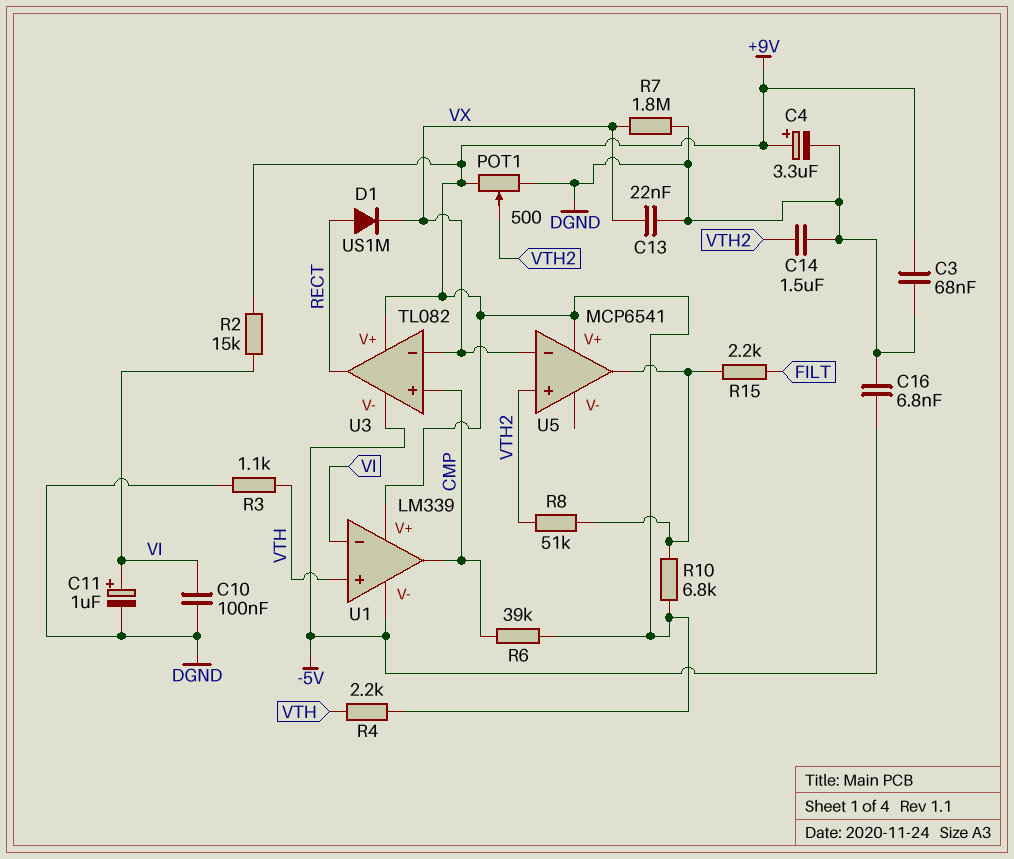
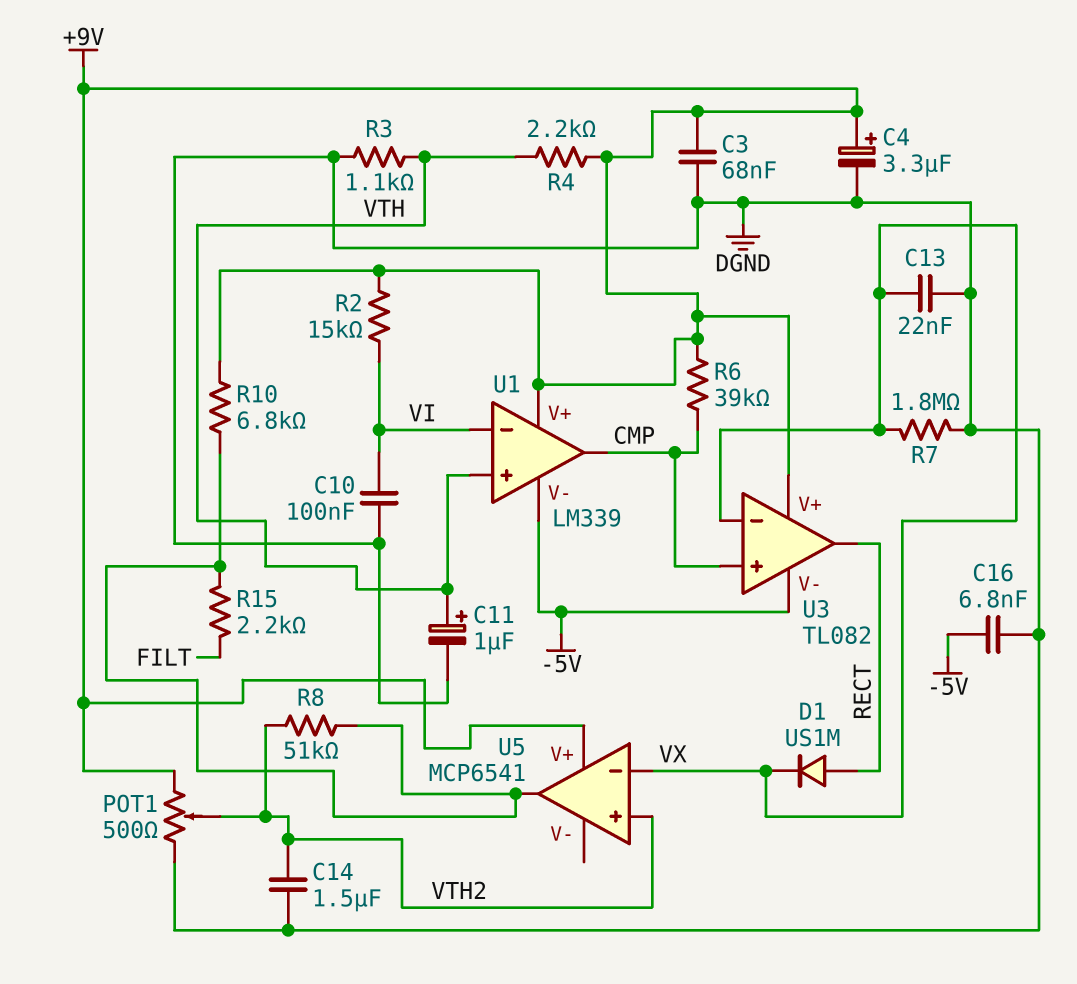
C11: 1uF (plus VI, minus DGND) -> 1uF (plus VTH, minus DGND)

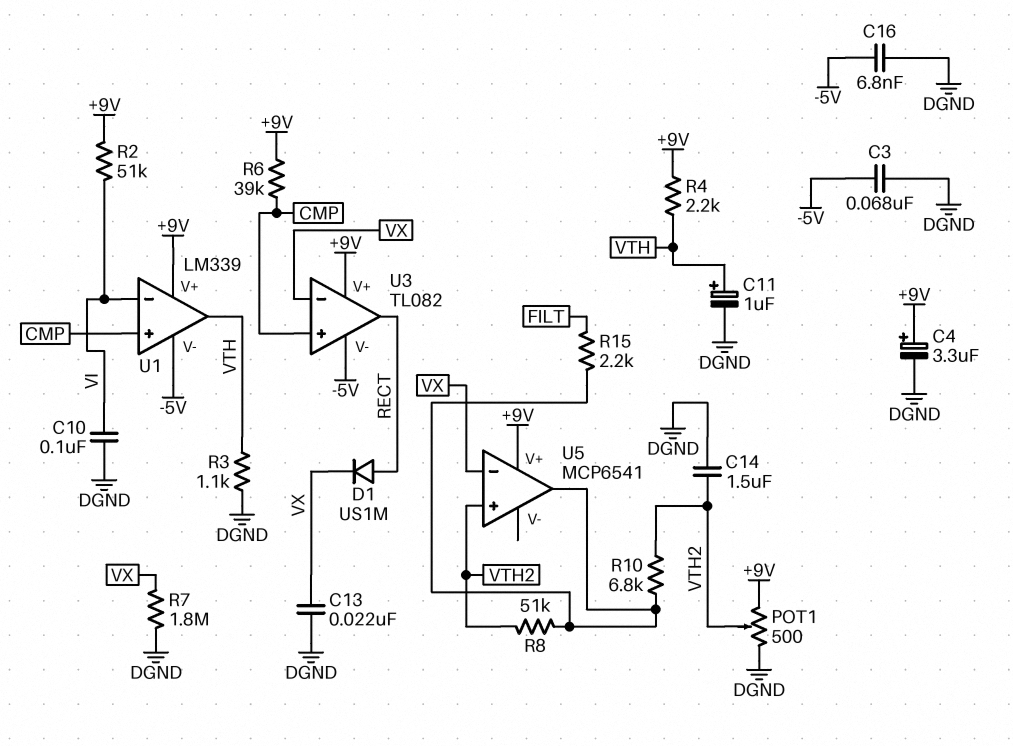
C3: 68nF (+9V, DGND) -> 68nF (-5V, DGND)
R2: 15k (+9V, VI) -> 51k (+9V, VI)
R10: 6.8k (+9V, U5/out) -> 6.8k (U5/out, VTH2)
U1 pin in+: VTH -> CMP
U1 pin out: CMP -> VTH

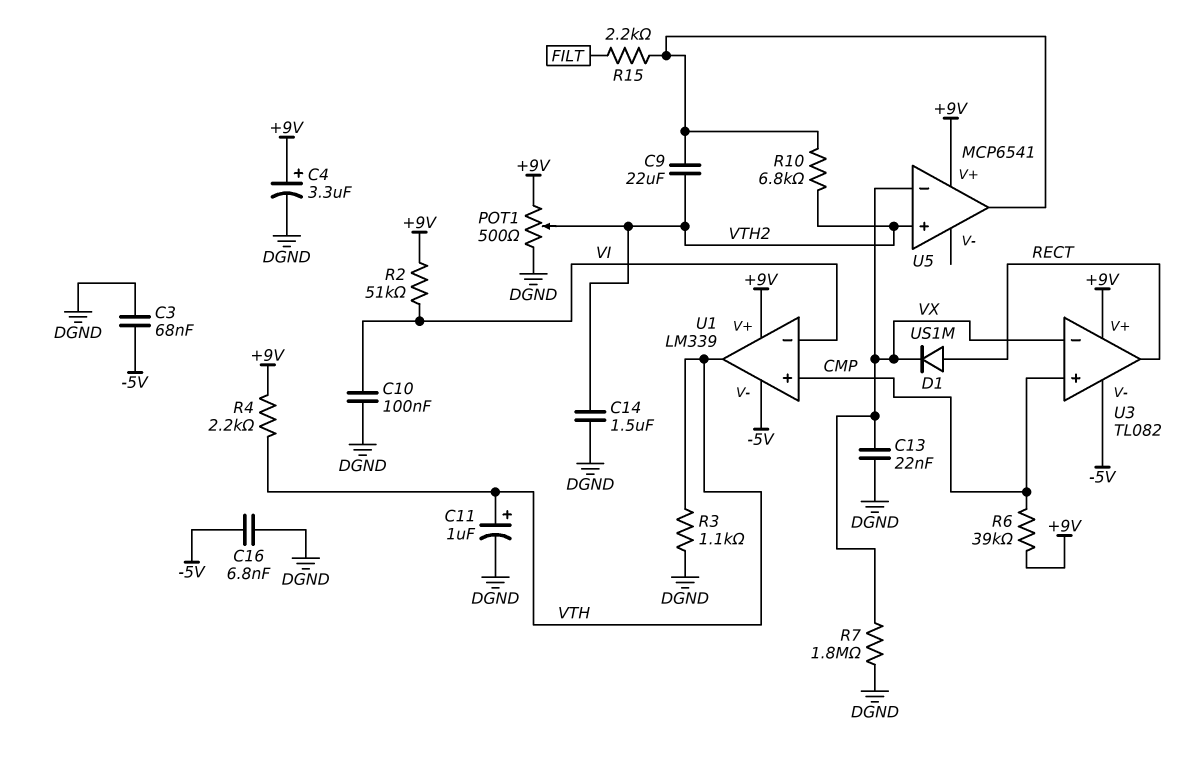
C9: none -> 22uF (U5/out, VTH2)
R8: 51k (U5/out, VTH2) -> none

